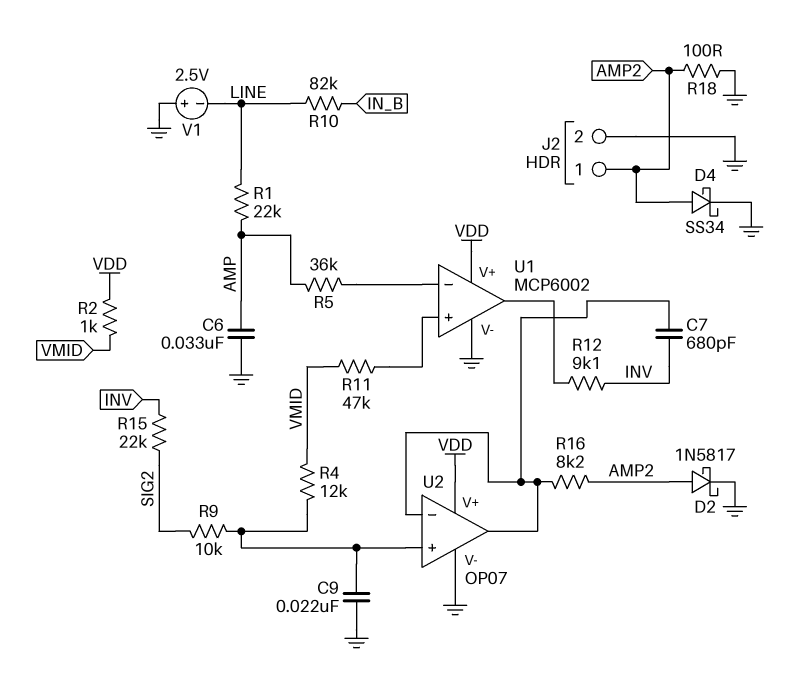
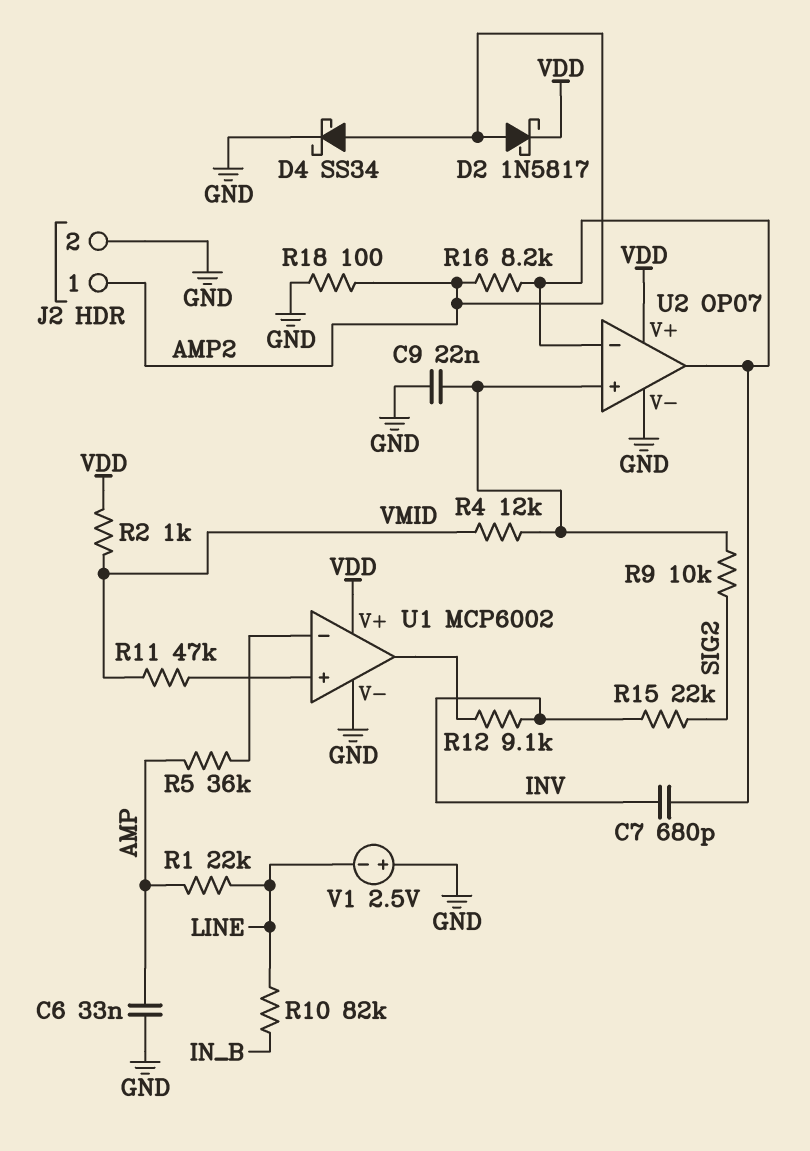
D2: schottky 1N5817 (A AMP2, K GND) -> schottky 1N5817 (A AMP2, K VDD)

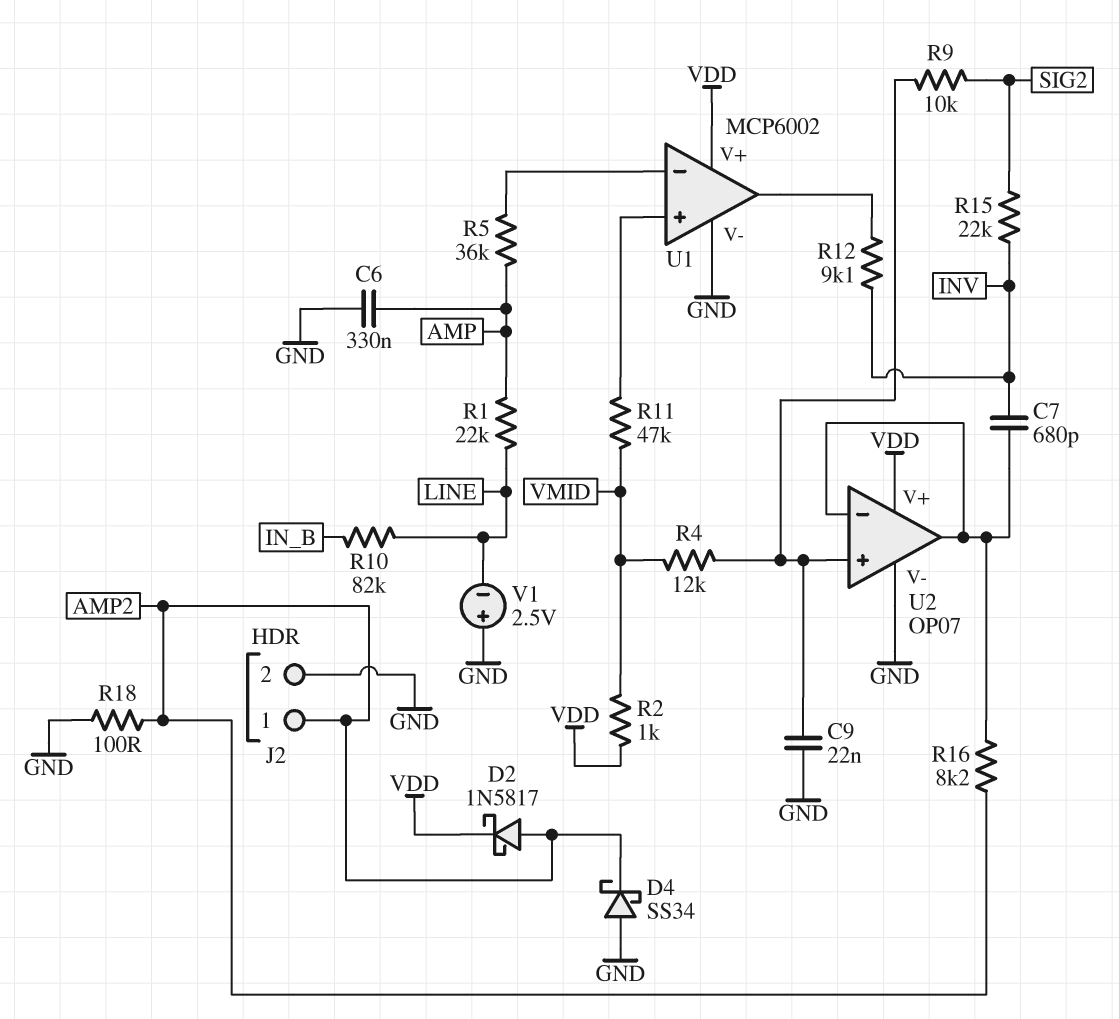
C6: 33nF (AMP, GND) -> 330nF (AMP, GND)
D4: schottky SS34 (A AMP2, K GND) -> schottky SS34 (A GND, K AMP2)

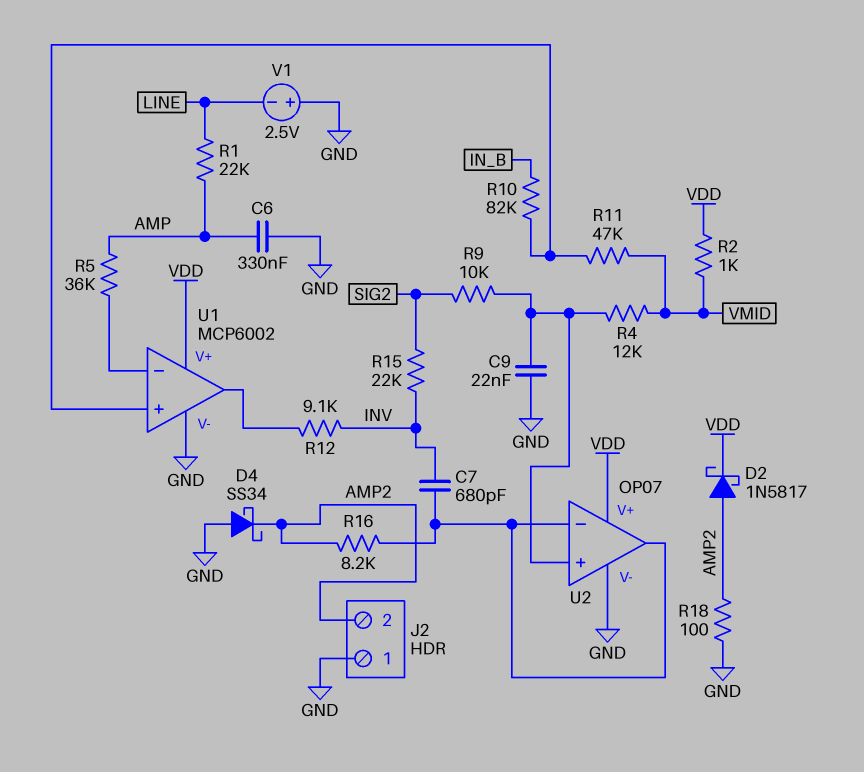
J2 pin 1: AMP2 -> GND
J2 pin 2: GND -> AMP2
R10: 82k (IN_B, LINE) -> 82k (IN_B, U1/in+)

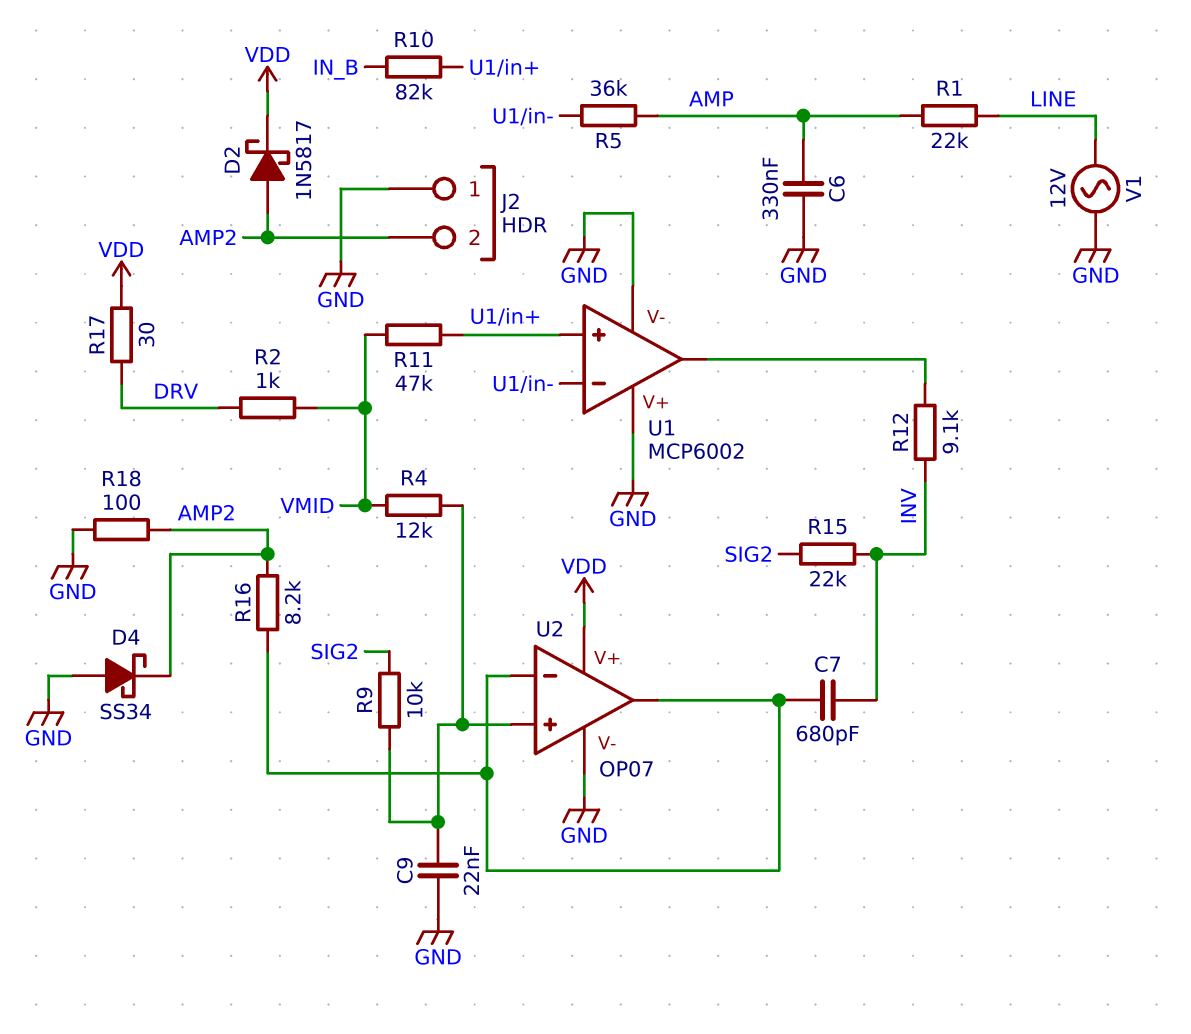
R2: 1k (VDD, VMID) -> 1k (DRV, VMID)
R17: none -> 30 (DRV, VDD)
U1 pin V+: VDD -> GND
V1: 2.5V (plus GND, minus LINE) -> AC 12V (GND, LINE)

